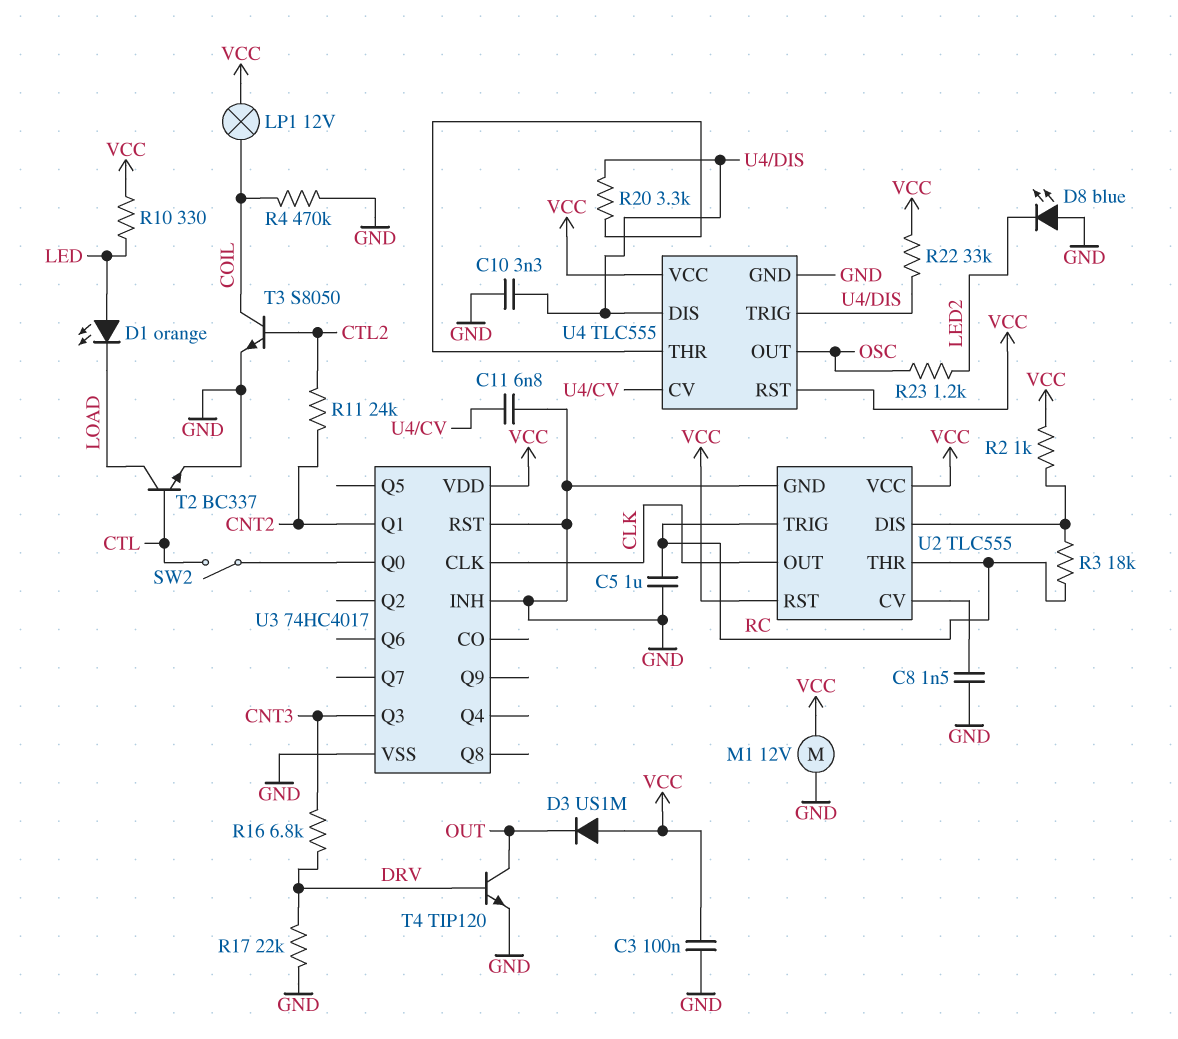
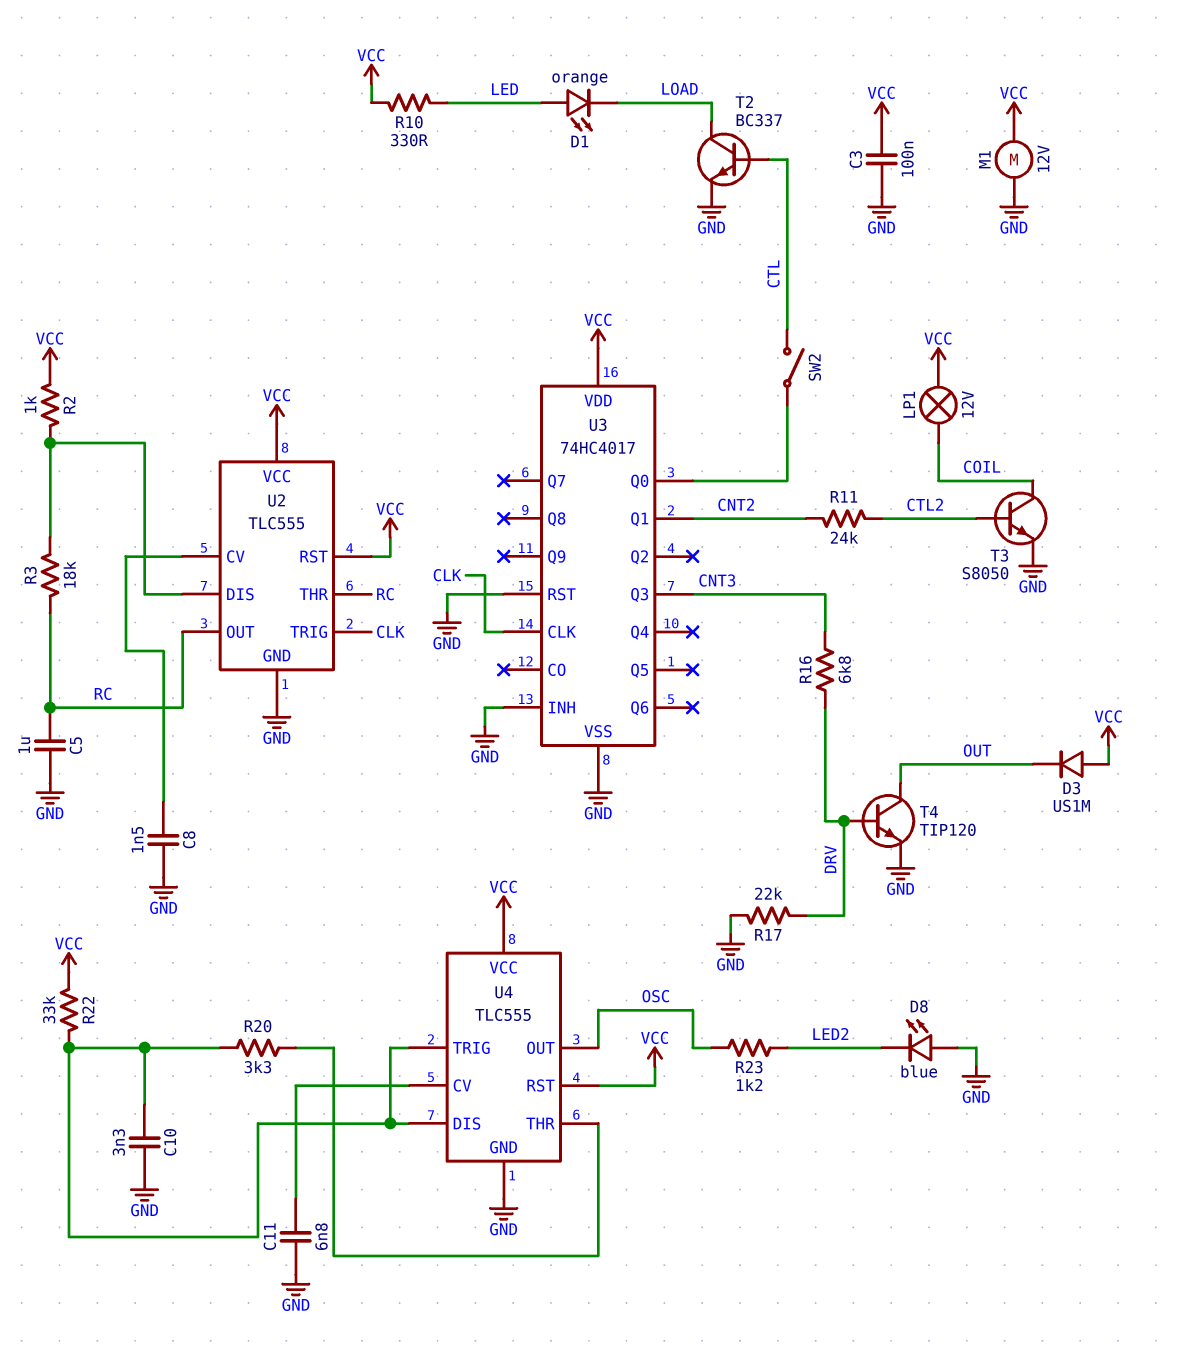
R4: 470k (COIL, GND) -> none
U2 pin OUT: CLK -> RC
U2 pin TRIG: RC -> CLK

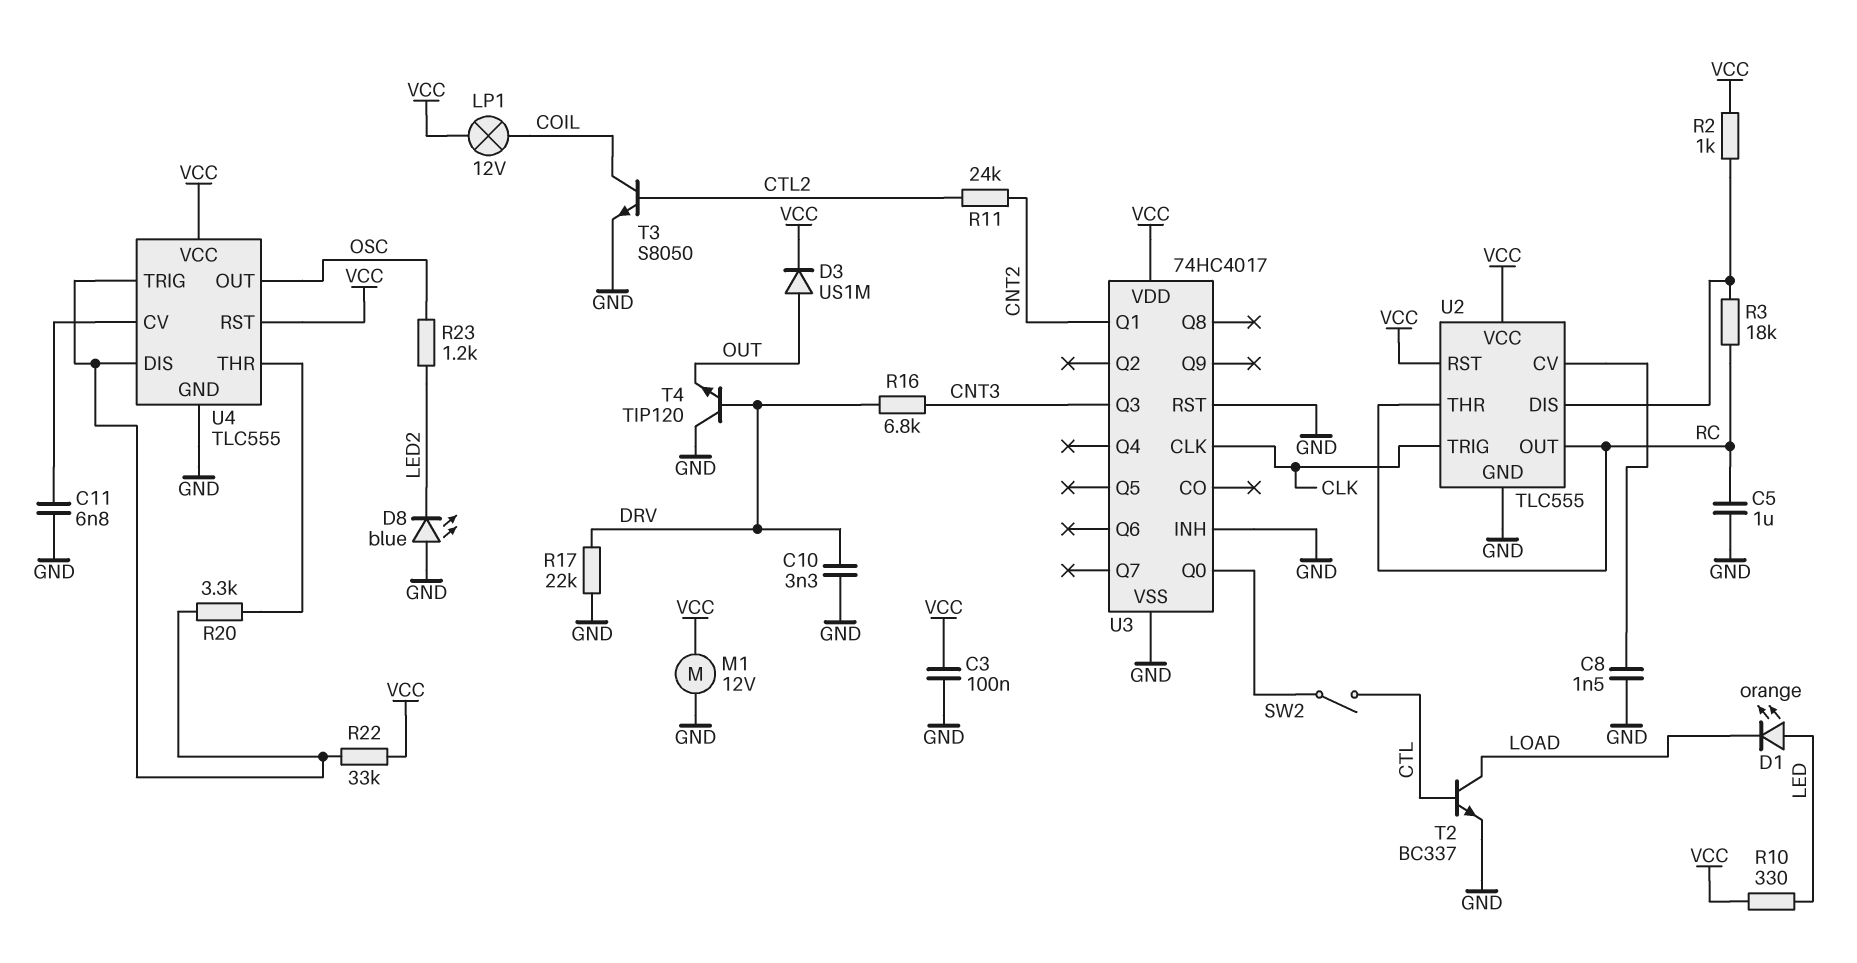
C10: 3.3nF (GND, U4/DIS) -> 3.3nF (DRV, GND)
D3: diode US1M (A VCC, K OUT) -> diode US1M (A OUT, K VCC)
T4: NPN TIP120 (B DRV, C OUT, E GND) -> NPN TIP120 (B DRV, C GND, E OUT)

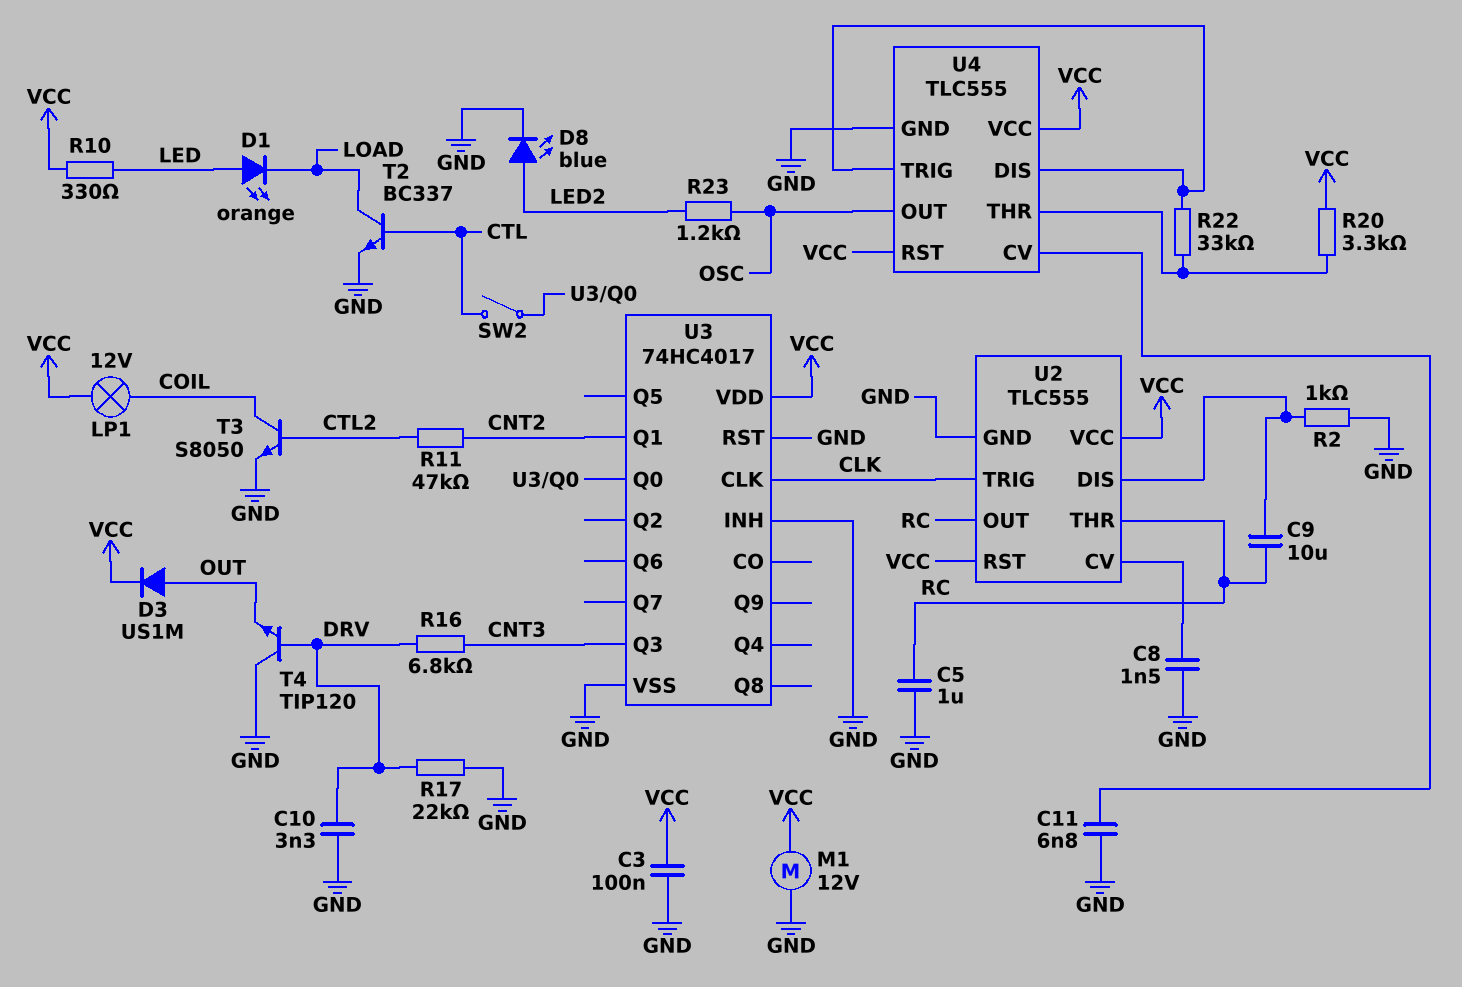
C9: none -> 10uF (RC, U2/DIS)
D8: LED blue (A GND, K LED2) -> LED blue (A LED2, K GND)
R2: 1k (U2/DIS, VCC) -> 1k (GND, U2/DIS)
R3: 18k (RC, U2/DIS) -> none
R11: 24k (CNT2, CTL2) -> 47k (CNT2, CTL2)
R20: 3.3k (U4/DIS, U4/THR) -> 3.3k (U4/THR, VCC)
R22: 33k (U4/DIS, VCC) -> 33k (U4/DIS, U4/THR)

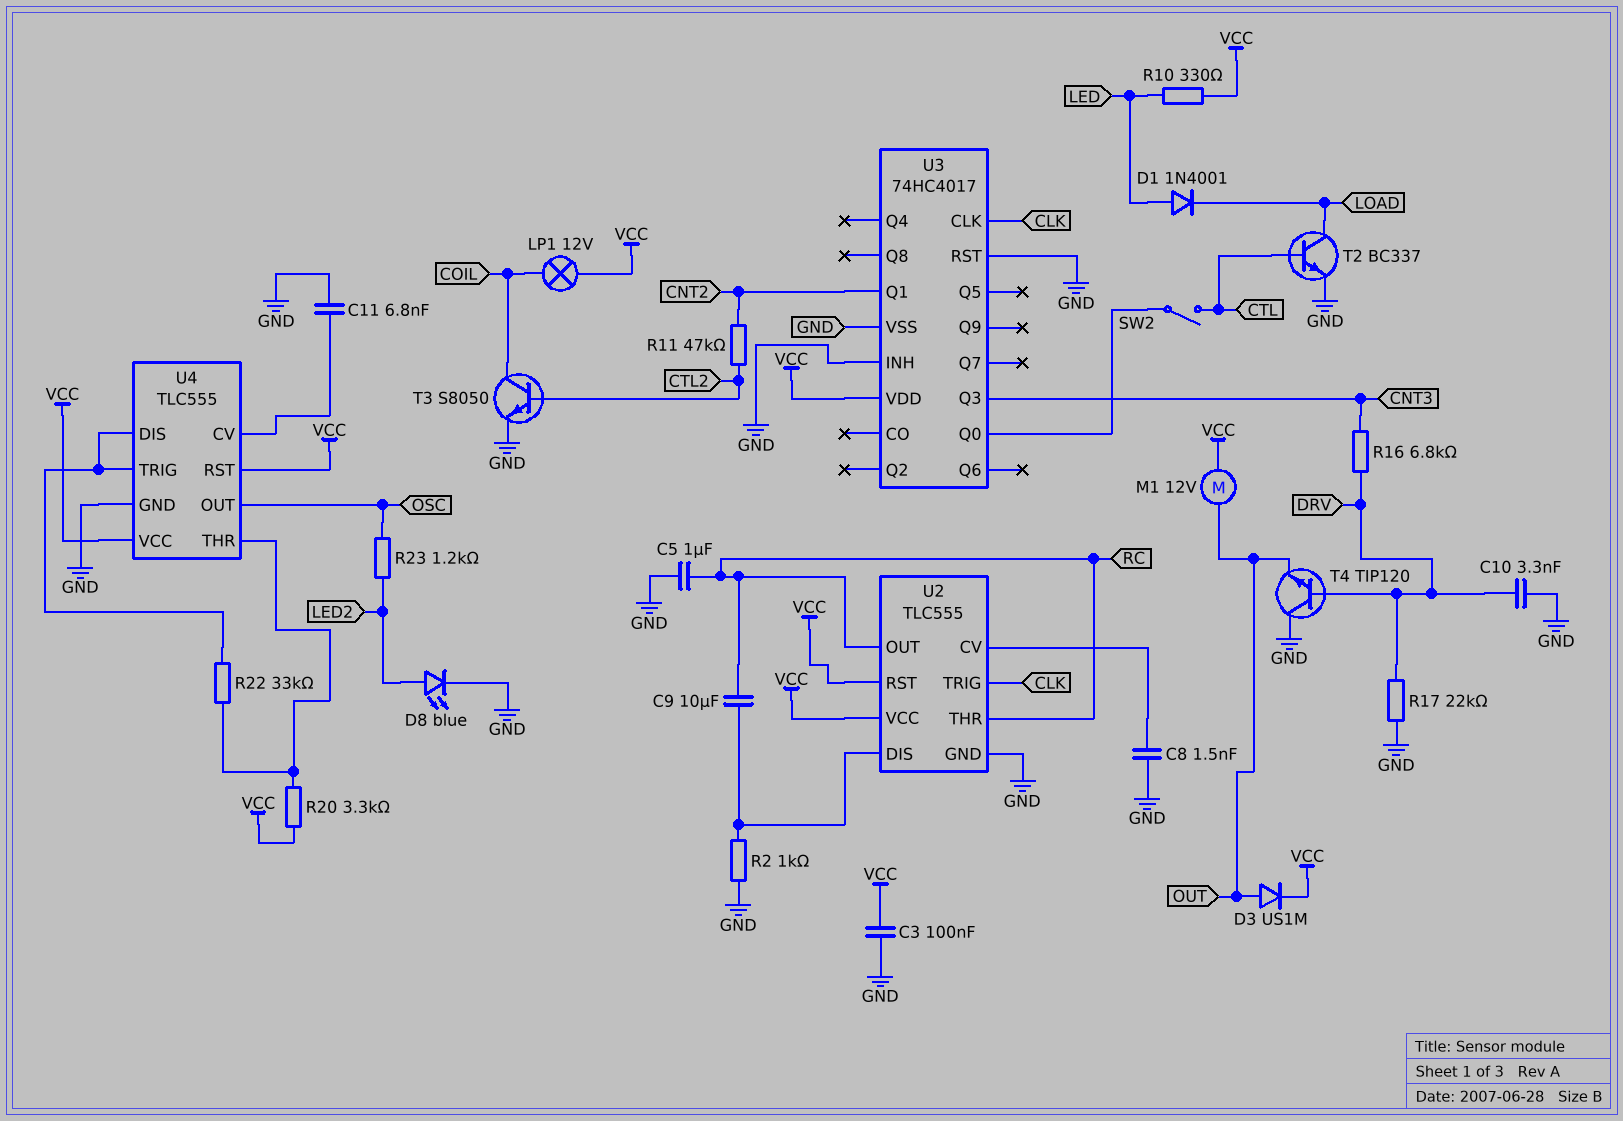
D1: LED orange (A LED, K LOAD) -> diode 1N4001 (A LED, K LOAD)
M1: motor 12V (GND, VCC) -> motor 12V (OUT, VCC)

